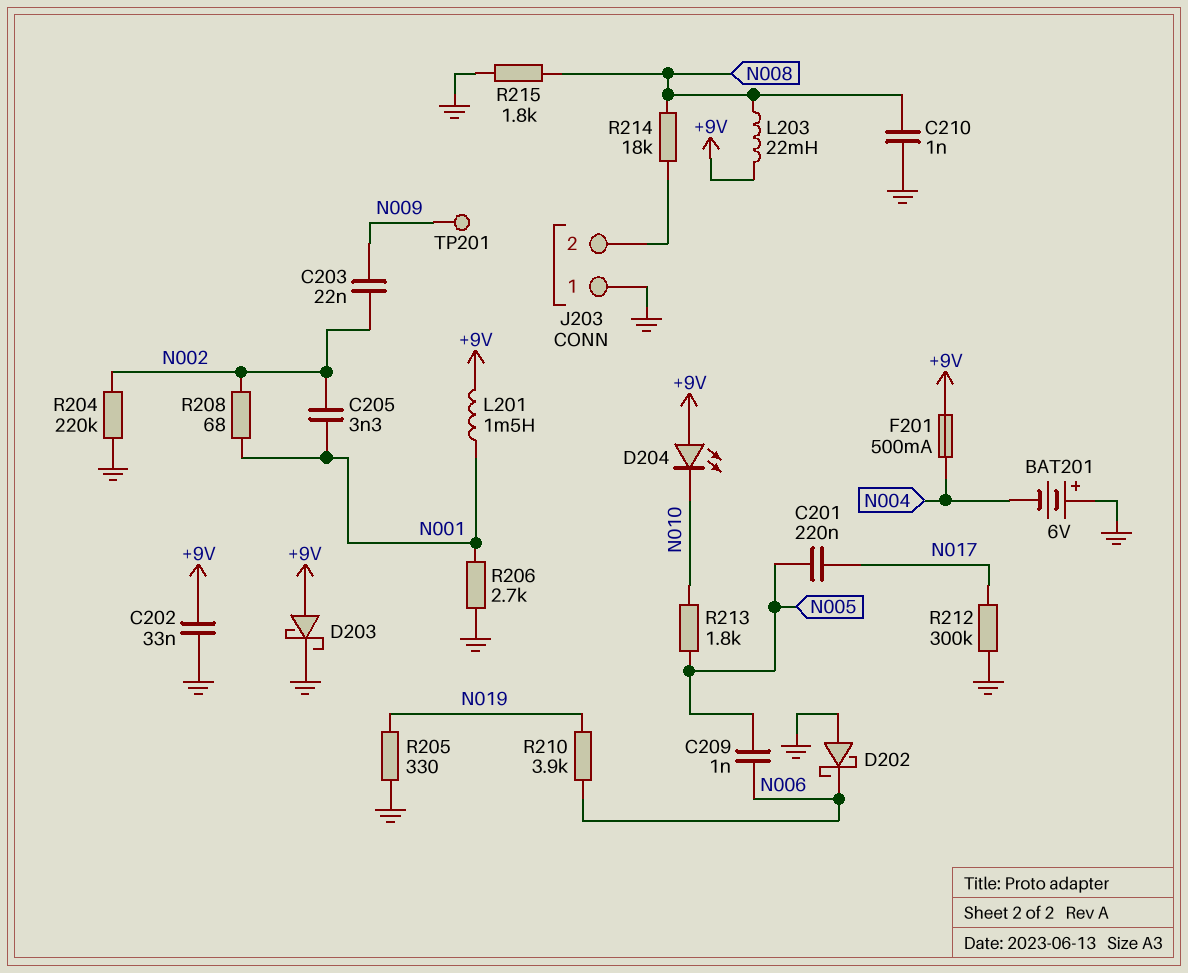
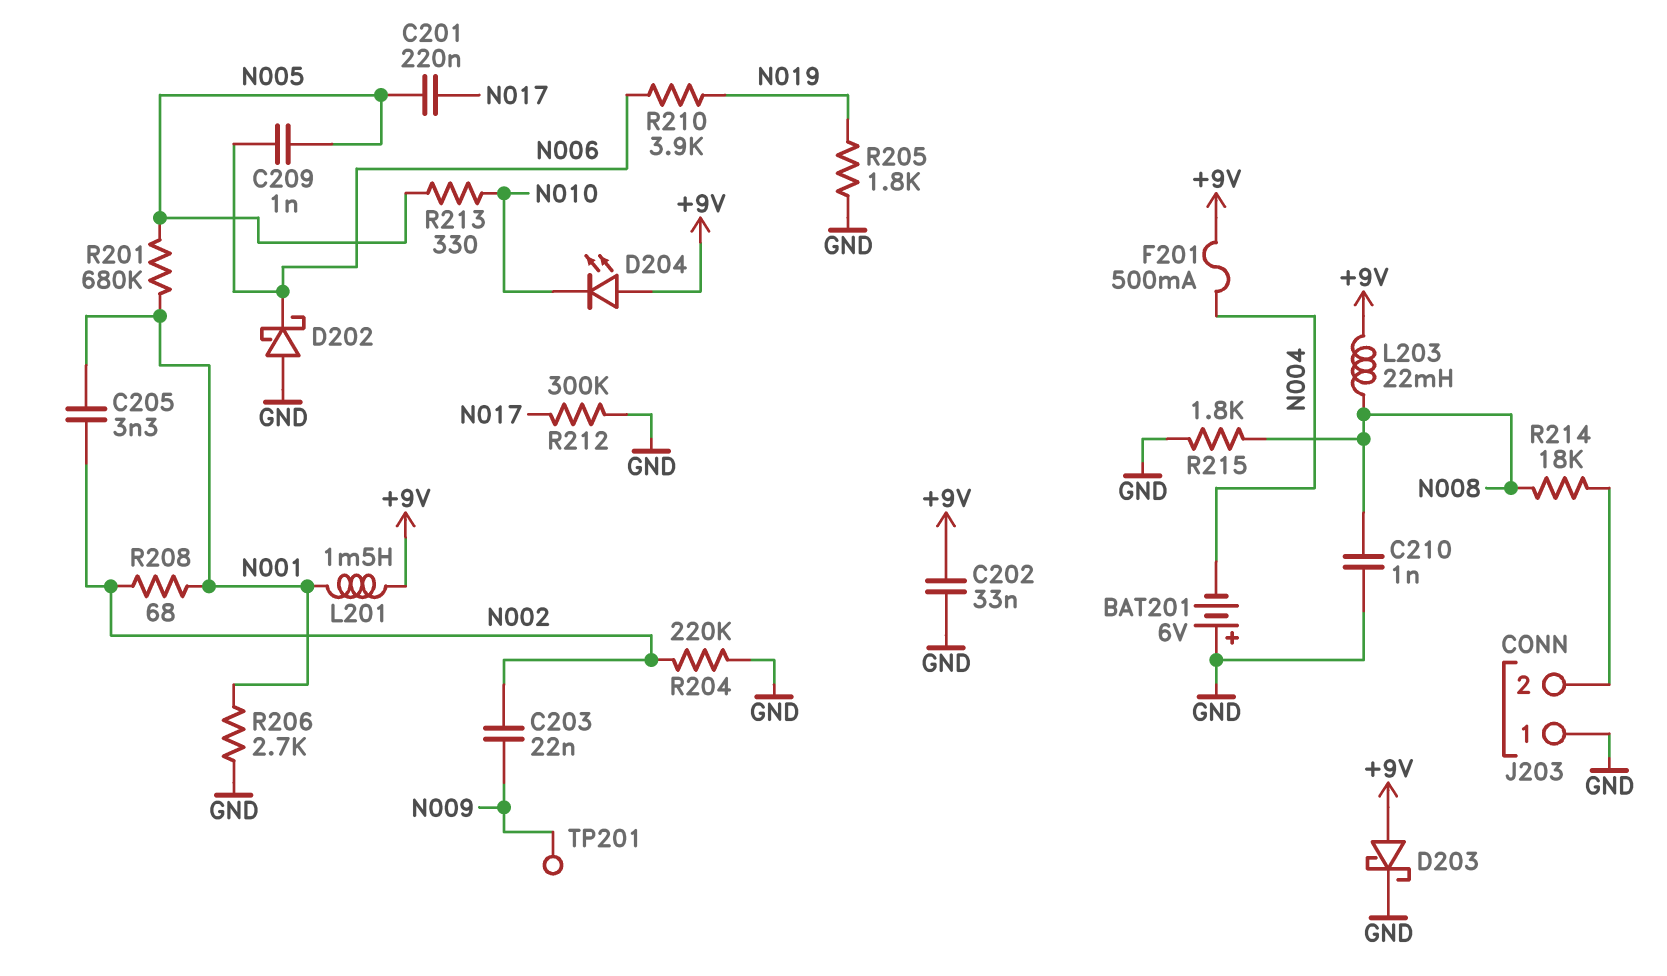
R201: none -> 680k (N001, N005)
R205: 330 (GND, N019) -> 1.8k (GND, N019)
R213: 1.8k (N005, N010) -> 330 (N005, N010)

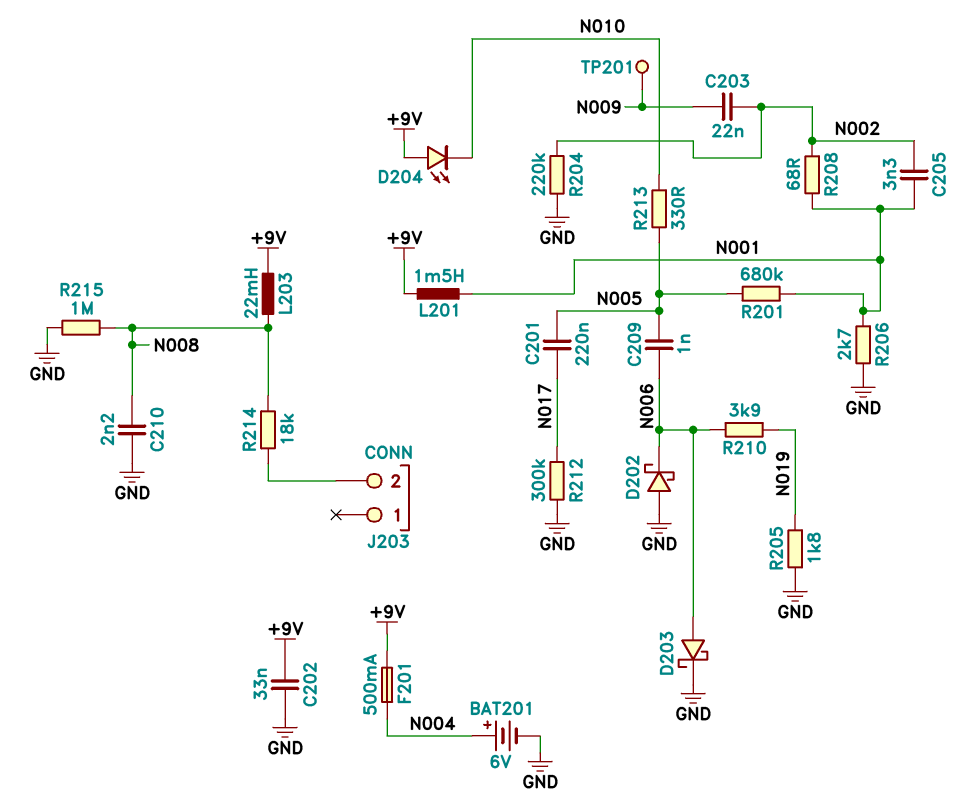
BAT201: 6V (plus GND, minus N004) -> 6V (plus N004, minus GND)
C210: 1nF (GND, N008) -> 2.2nF (GND, N008)
D203: schottky (A +9V, K GND) -> schottky (A N006, K GND)
J203 pin 1: GND -> none
R215: 1.8k (GND, N008) -> 1M (GND, N008)

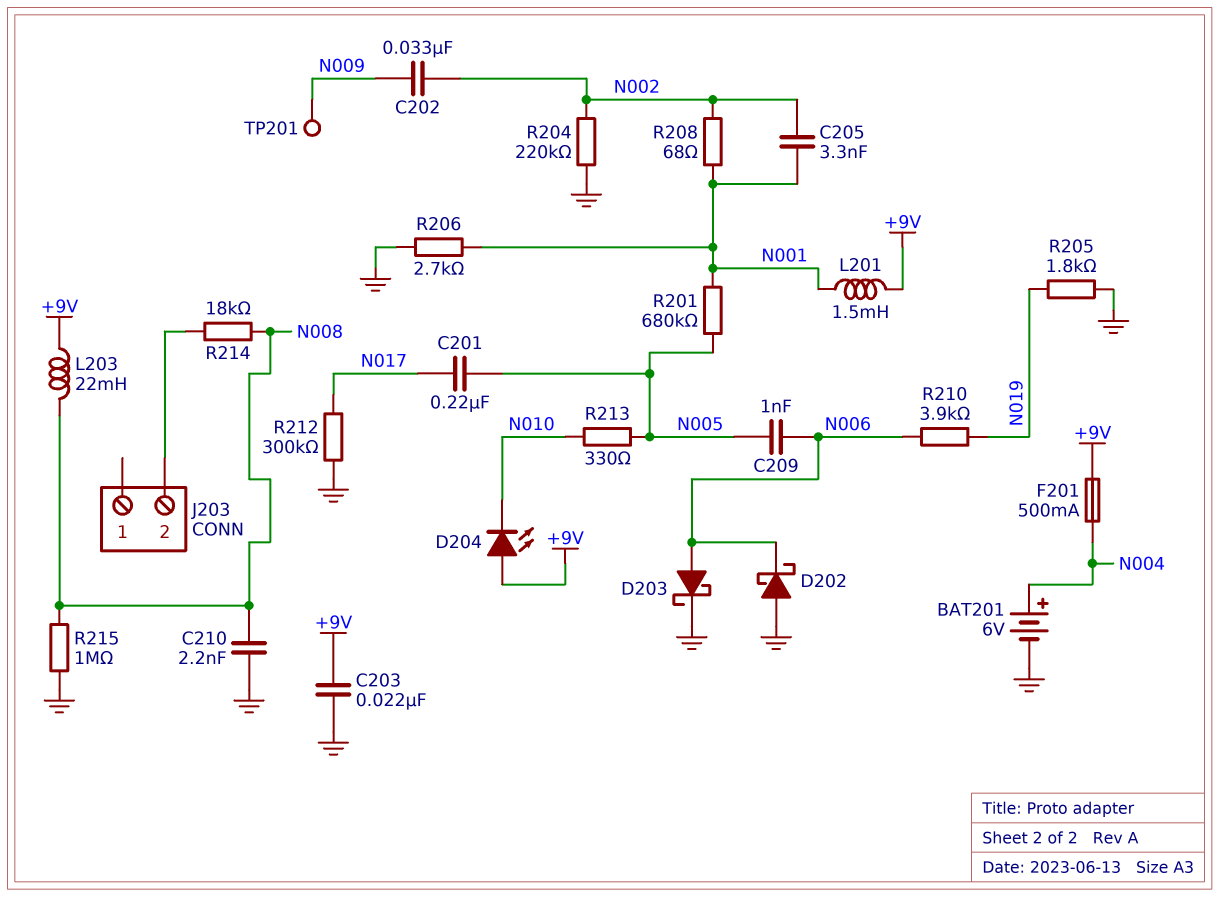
C202: 33nF (+9V, GND) -> 33nF (N002, N009)
C203: 22nF (N002, N009) -> 22nF (+9V, GND)

